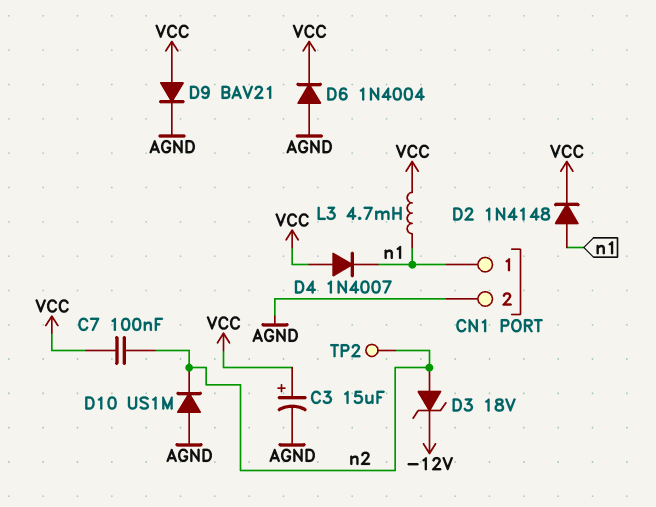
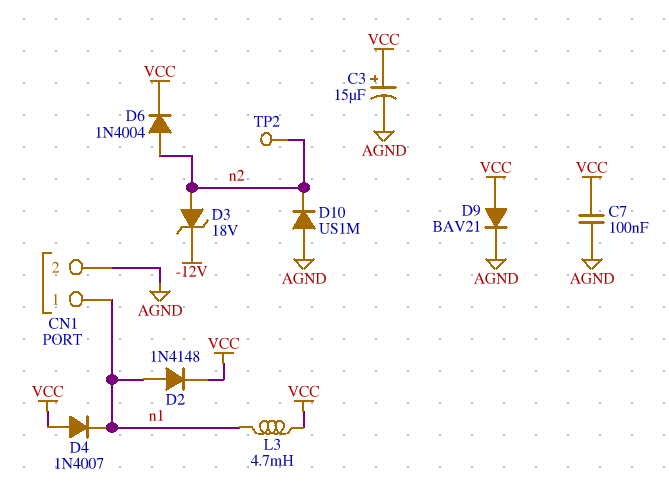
C7: 100nF (VCC, n2) -> 100nF (AGND, VCC)
D6: diode 1N4004 (A AGND, K VCC) -> diode 1N4004 (A n2, K VCC)

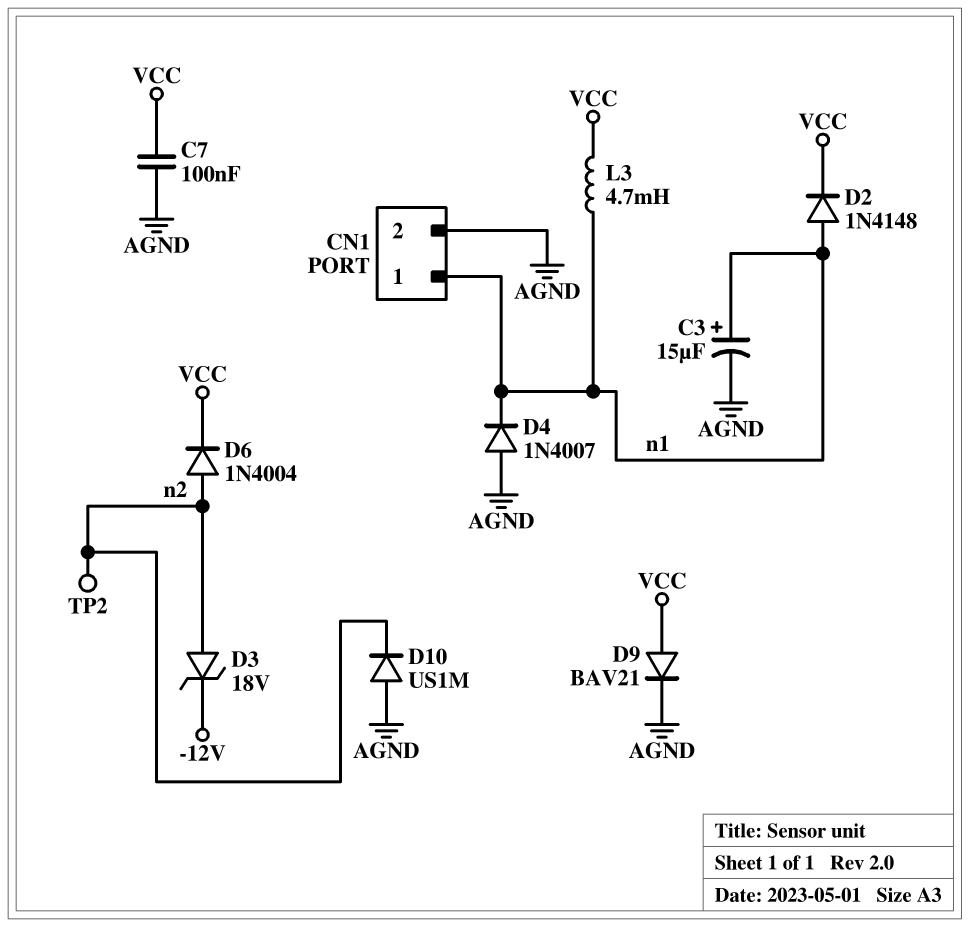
C3: 15uF (plus VCC, minus AGND) -> 15uF (plus n1, minus AGND)
D4: diode 1N4007 (A VCC, K n1) -> diode 1N4007 (A AGND, K n1)

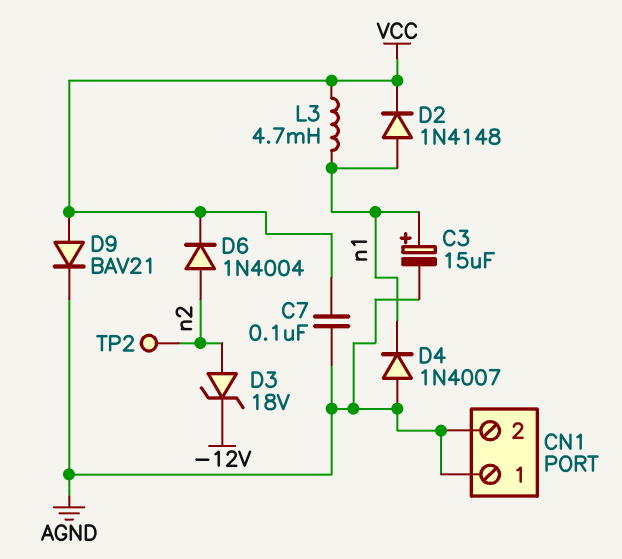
CN1 pin 1: n1 -> AGND
D10: diode US1M (A AGND, K n2) -> none

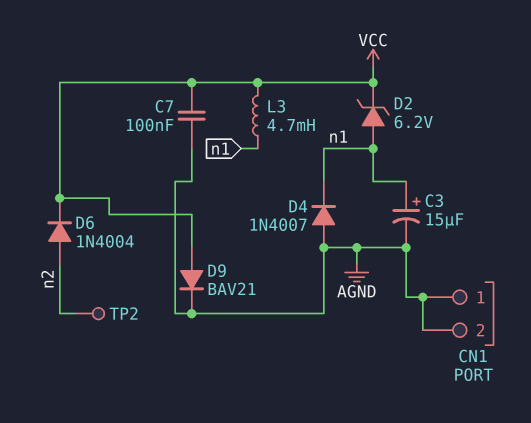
D2: diode 1N4148 (A n1, K VCC) -> zener 6.2V (A n1, K VCC)
D3: zener 18V (A n2, K -12V) -> none

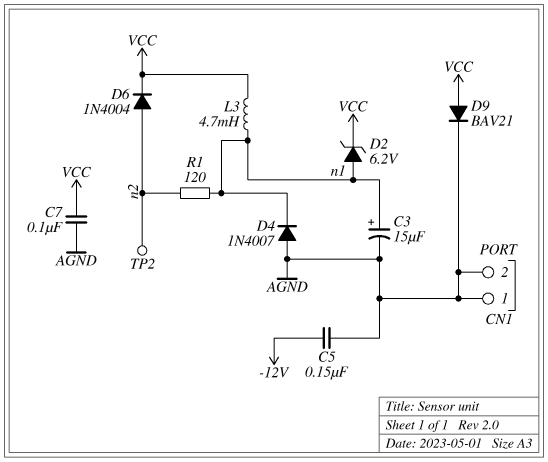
C5: none -> 150nF (-12V, AGND)
R1: none -> 120 (n1, n2)

